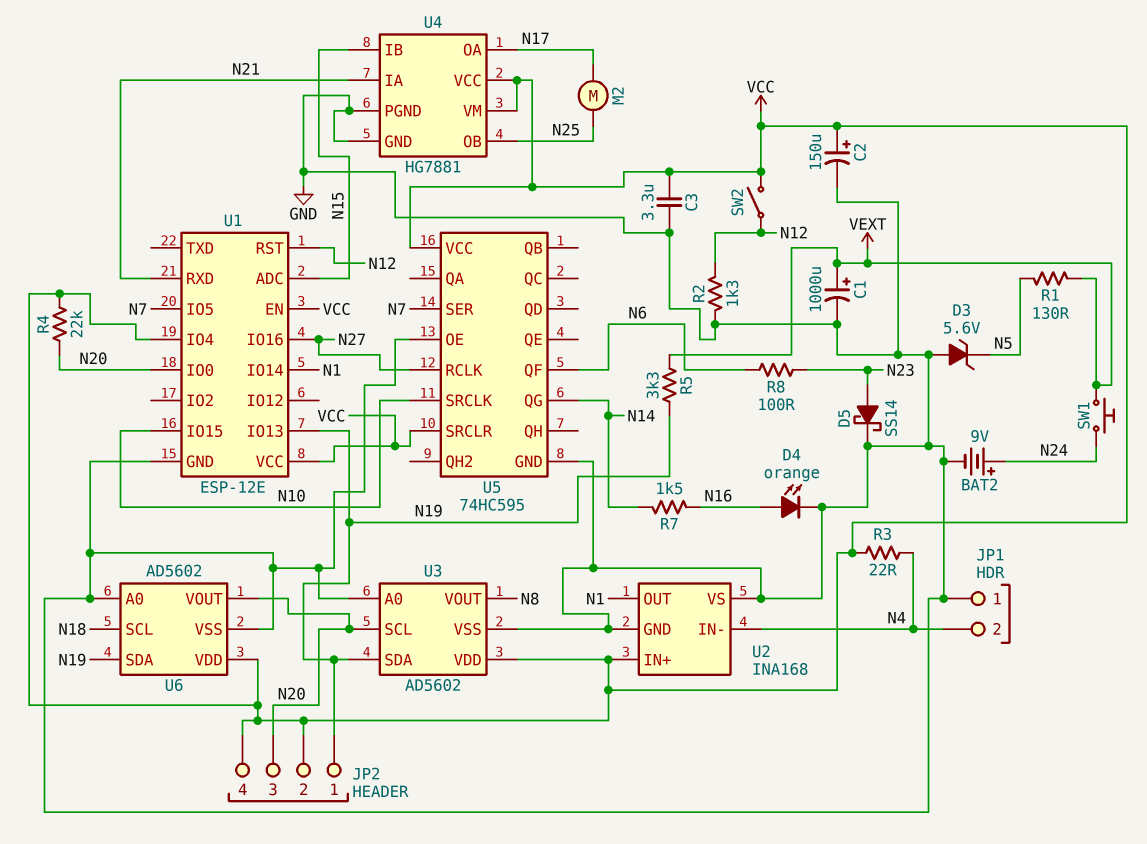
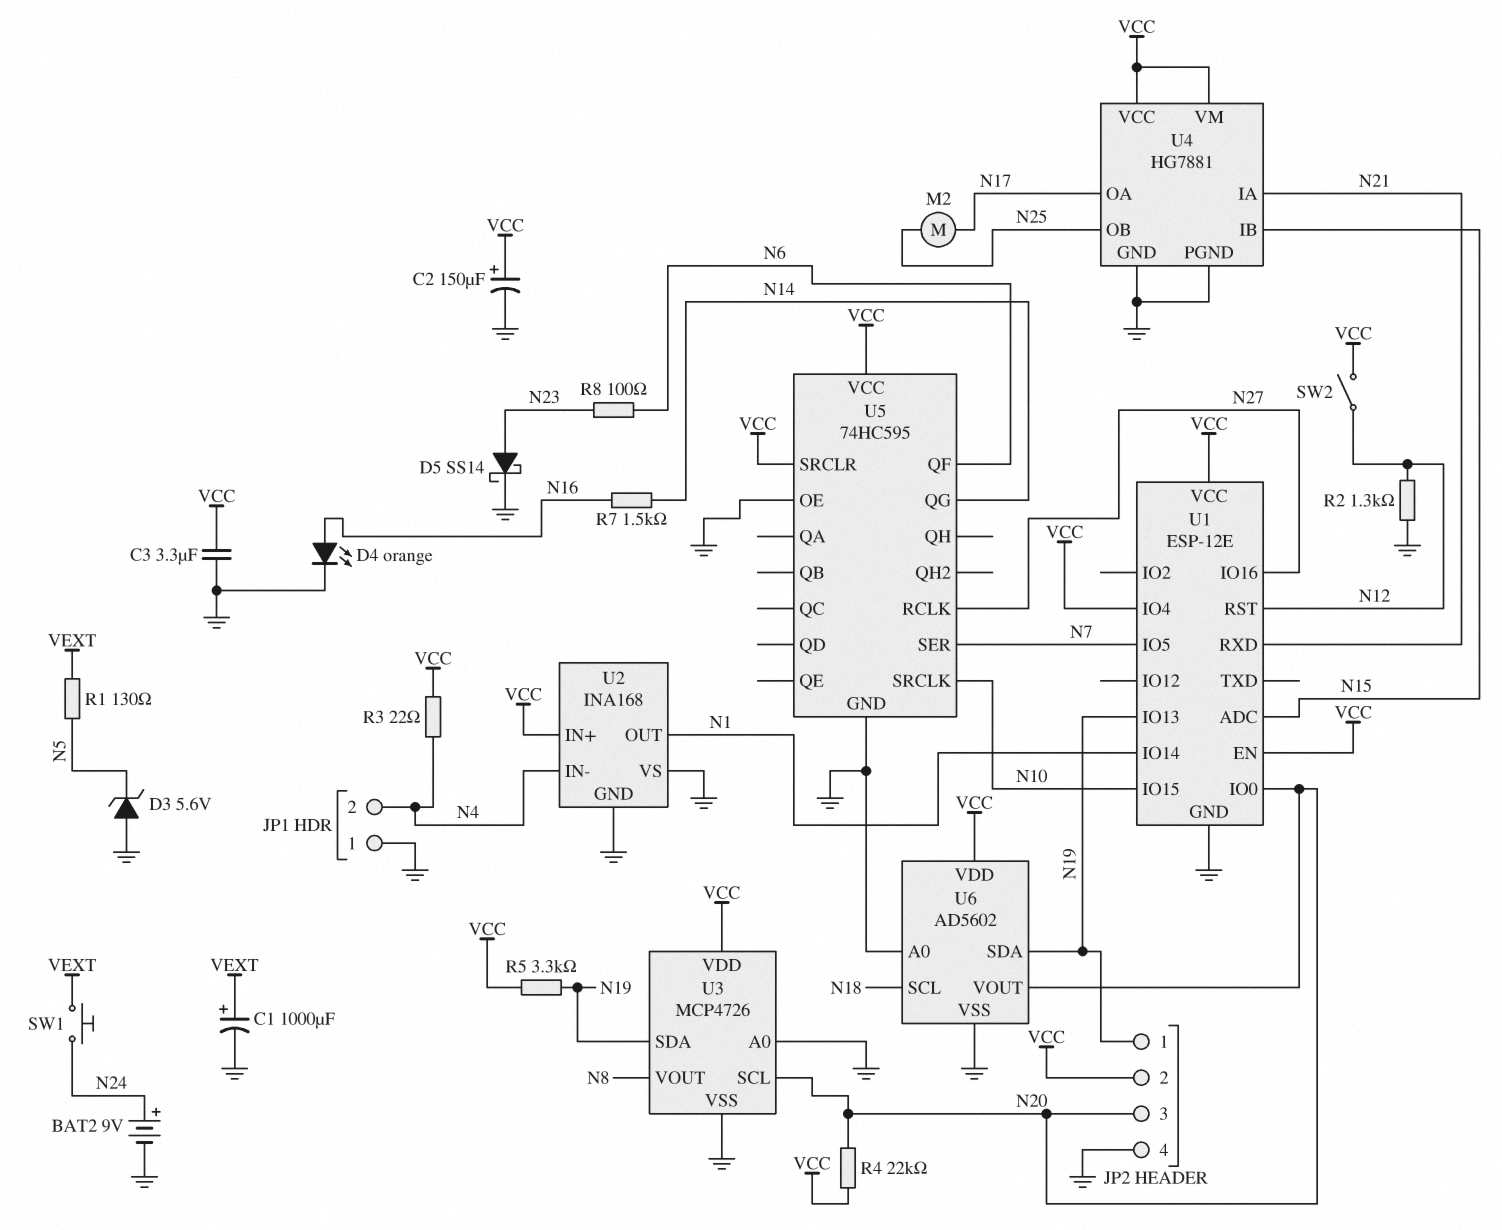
JP2 pin 4: VCC -> GND
R5: 3.3k (N19, VEXT) -> 3.3k (N19, VCC)
U3: AD5602 -> MCP4726

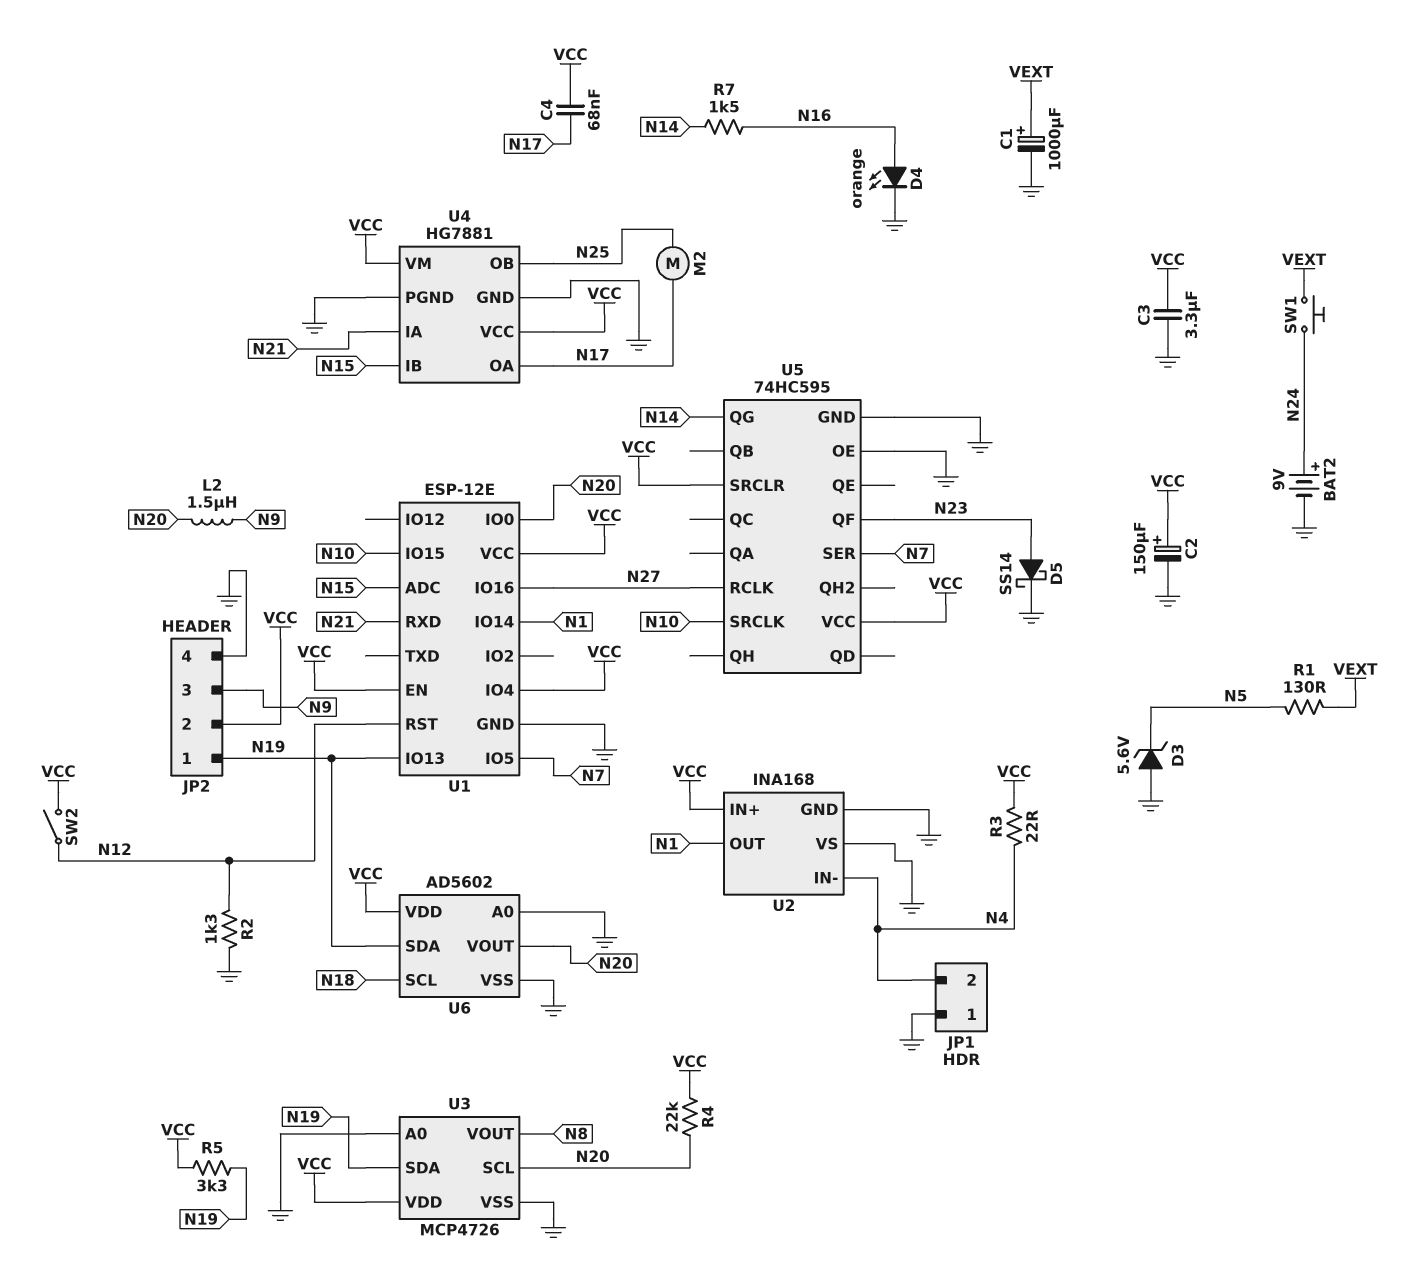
C4: none -> 68nF (N17, VCC)
JP2 pin 3: N20 -> N9
L2: none -> 1.5uH (N9, N20)
R8: 100 (N6, N23) -> none
U5 pin QF: N6 -> N23

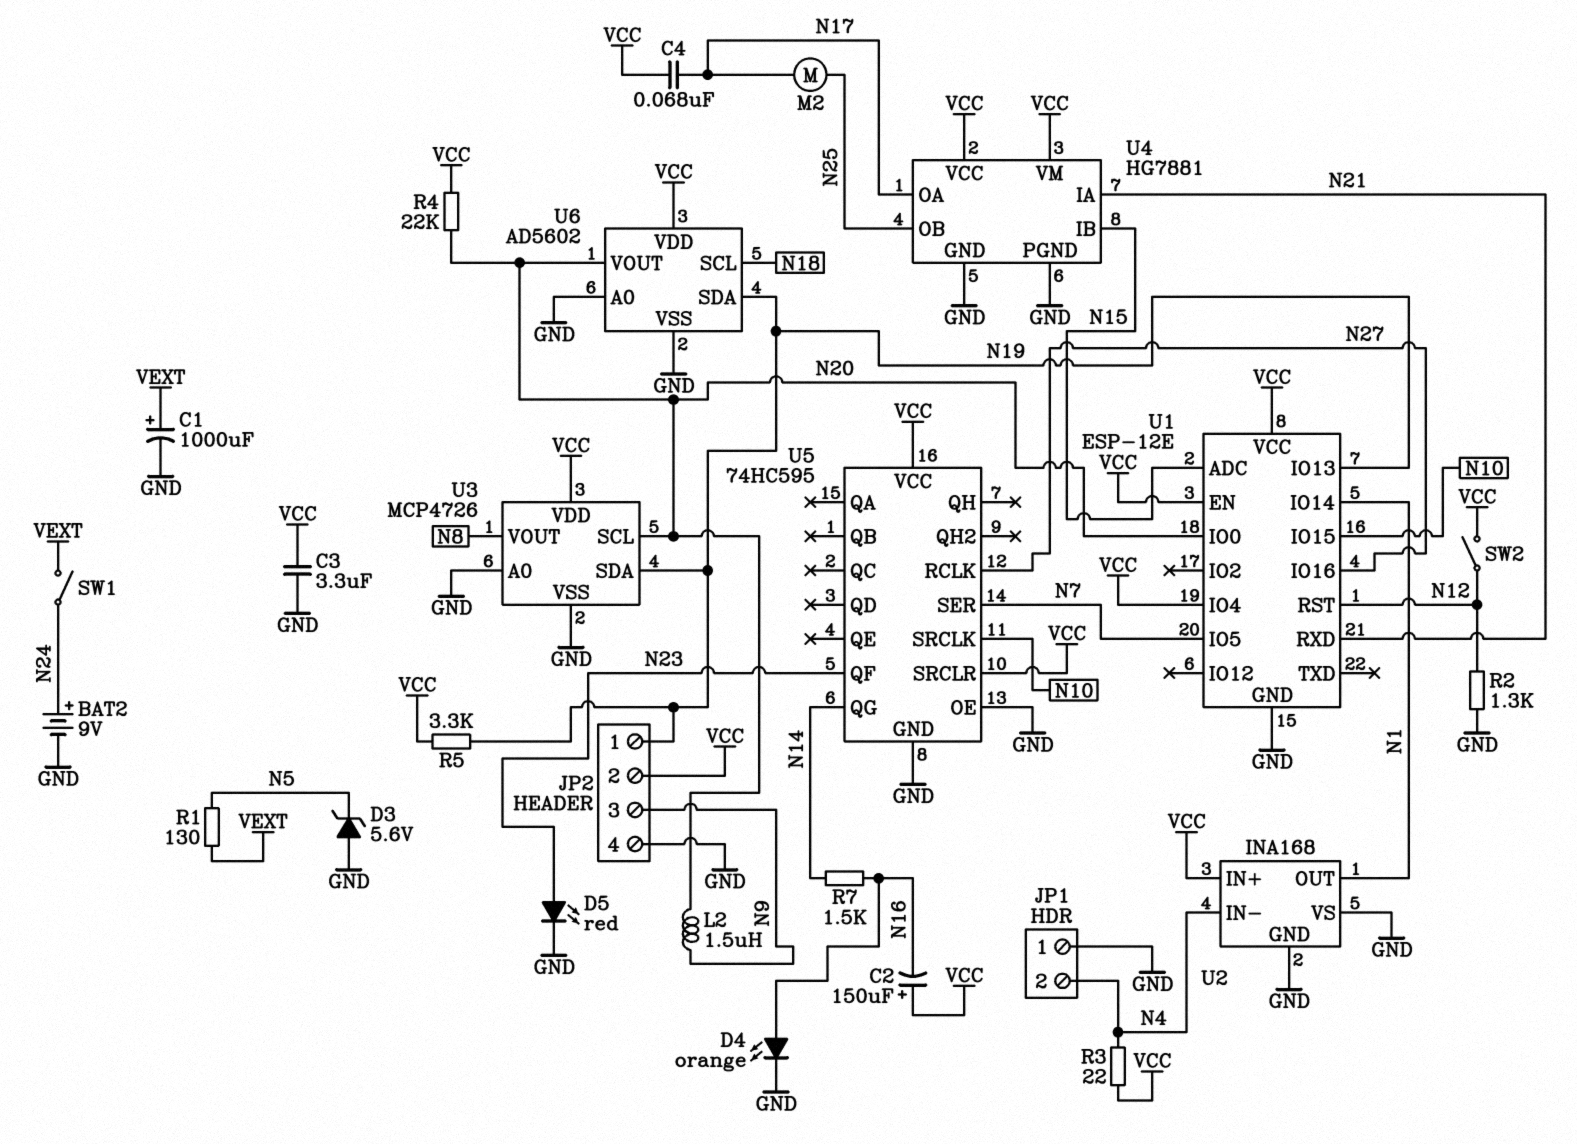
C2: 150uF (plus VCC, minus GND) -> 150uF (plus VCC, minus N16)
D5: schottky SS14 (A N23, K GND) -> LED red (A N23, K GND)
SW1: button (N24, VEXT) -> switch (N24, VEXT)

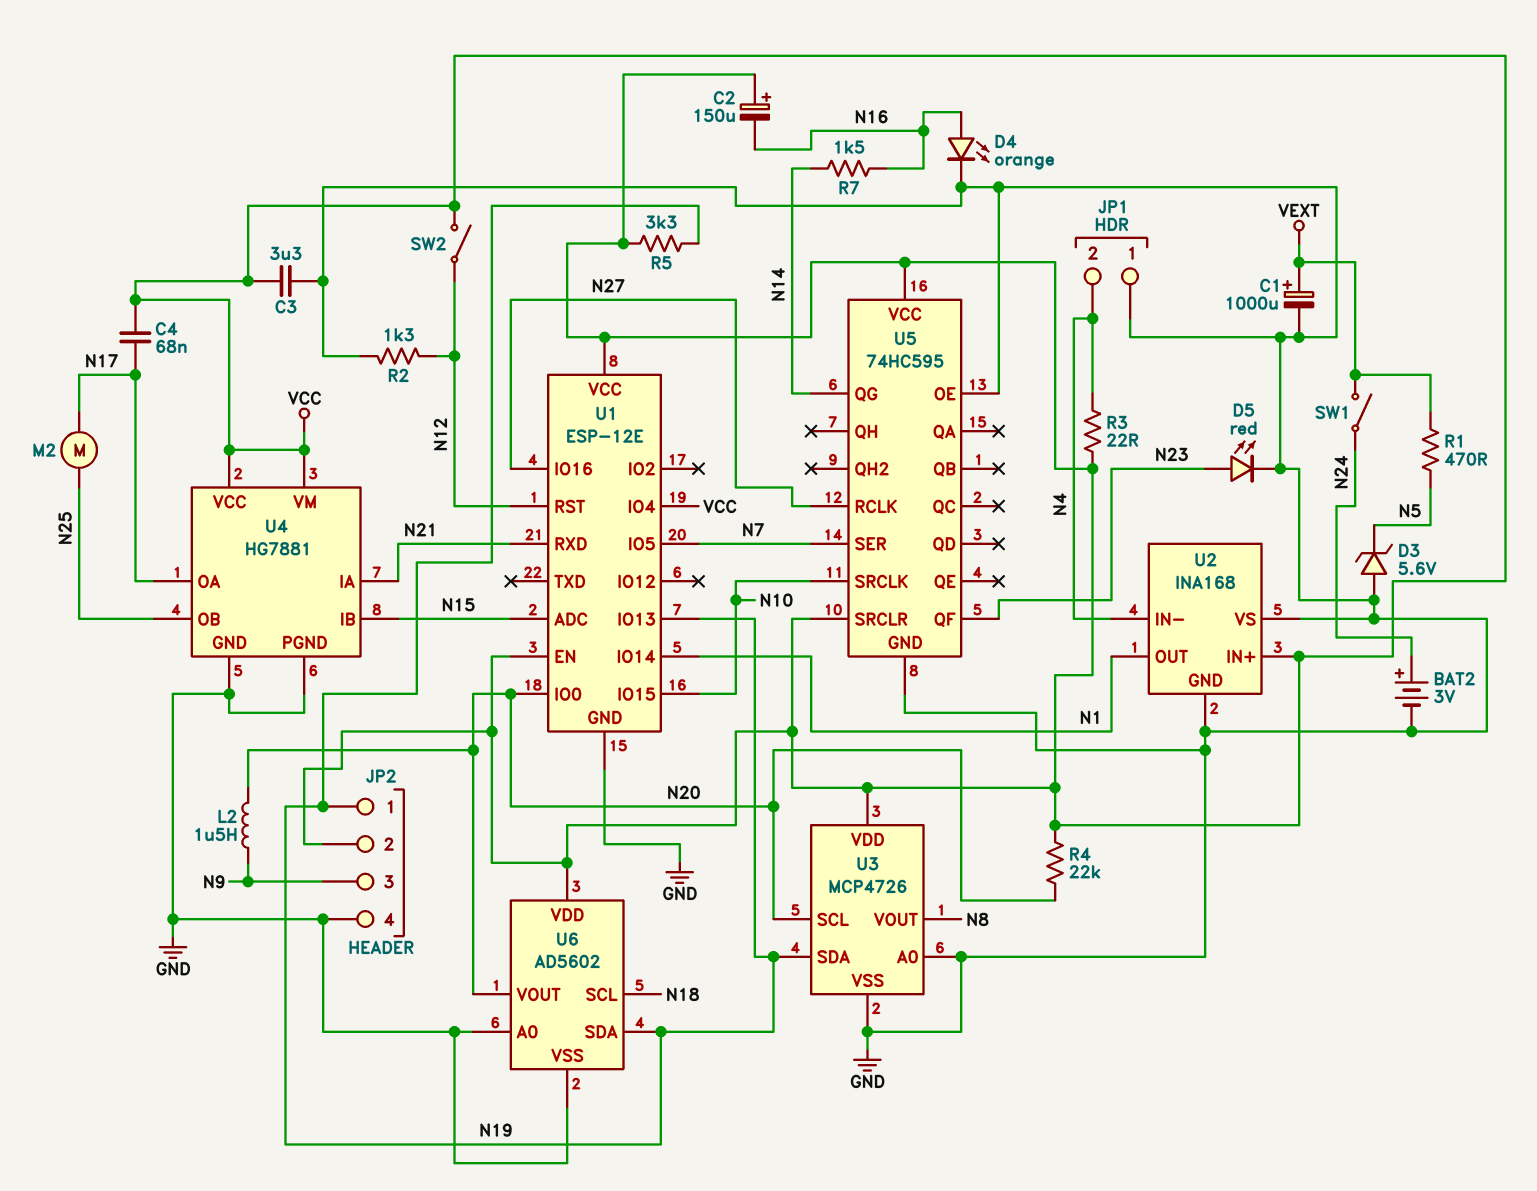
BAT2: 9V (plus N24, minus GND) -> 3V (plus N24, minus GND)
R1: 130 (N5, VEXT) -> 470 (N5, VEXT)

